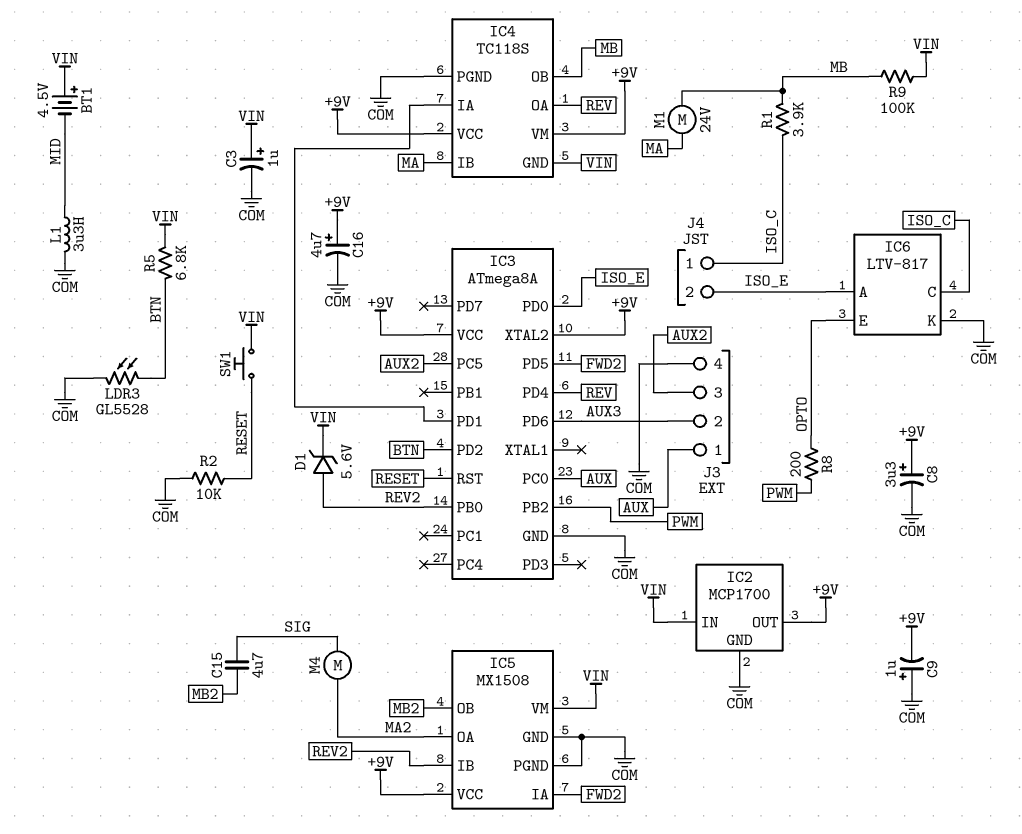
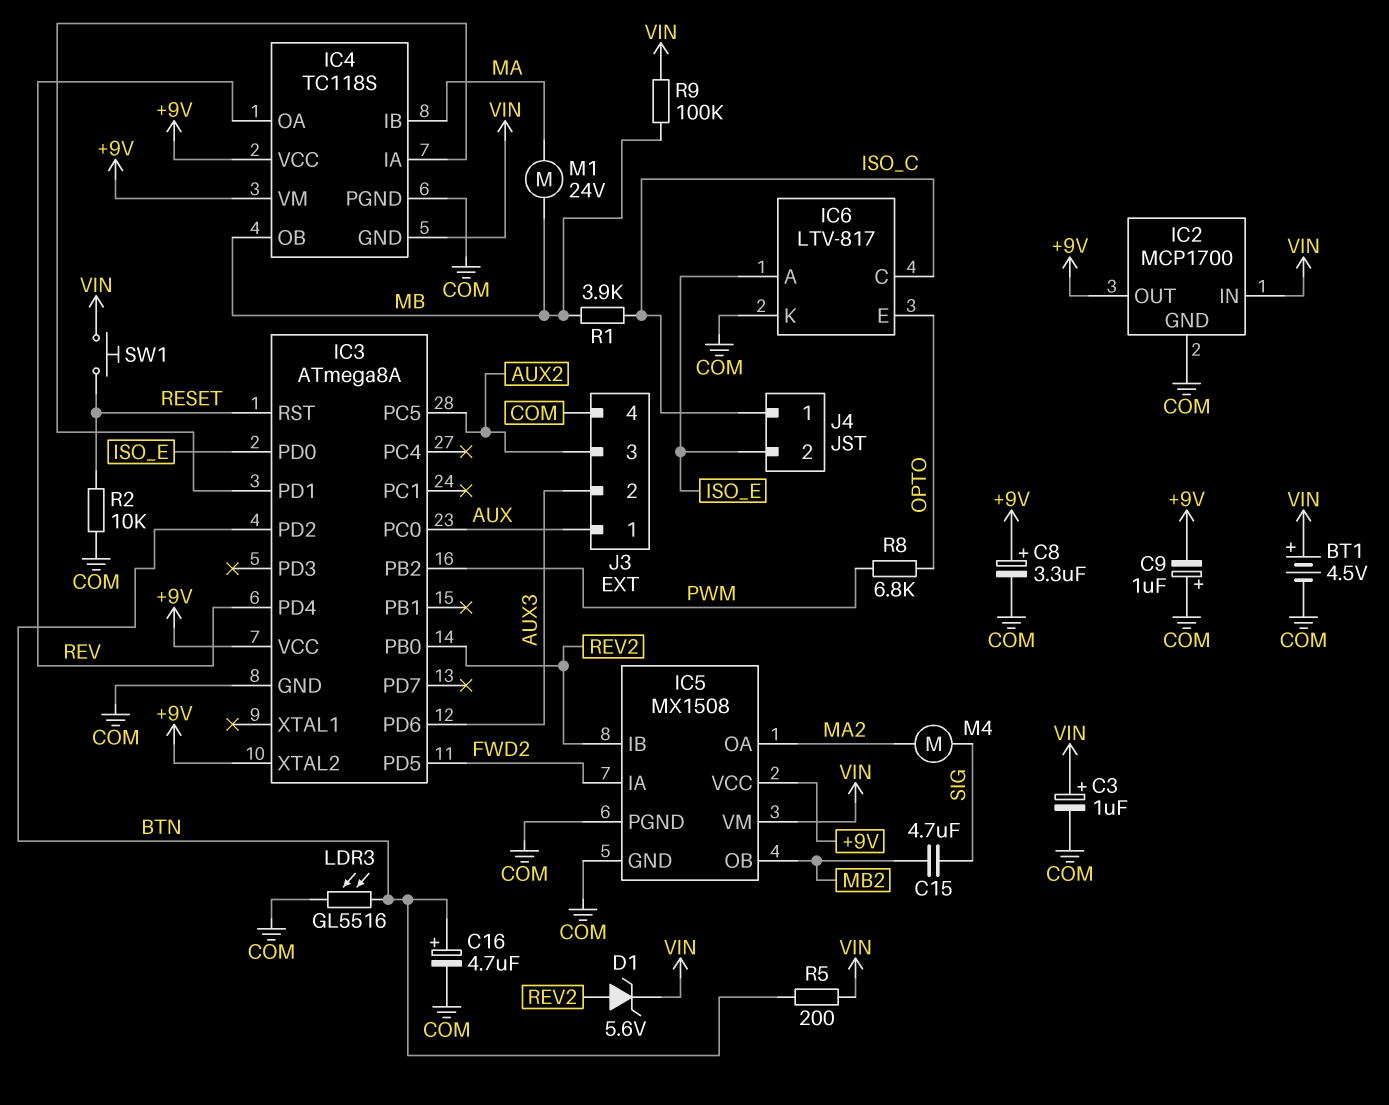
BT1: 4.5V (plus VIN, minus MID) -> 4.5V (plus VIN, minus COM)
C16: 4.7uF (plus +9V, minus COM) -> 4.7uF (plus BTN, minus COM)
L1: 3.3uH (COM, MID) -> none
LDR3: GL5528 (BTN, COM) -> GL5516 (BTN, COM)
R5: 6.8k (BTN, VIN) -> 200 (BTN, VIN)
R8: 200 (OPTO, PWM) -> 6.8k (OPTO, PWM)

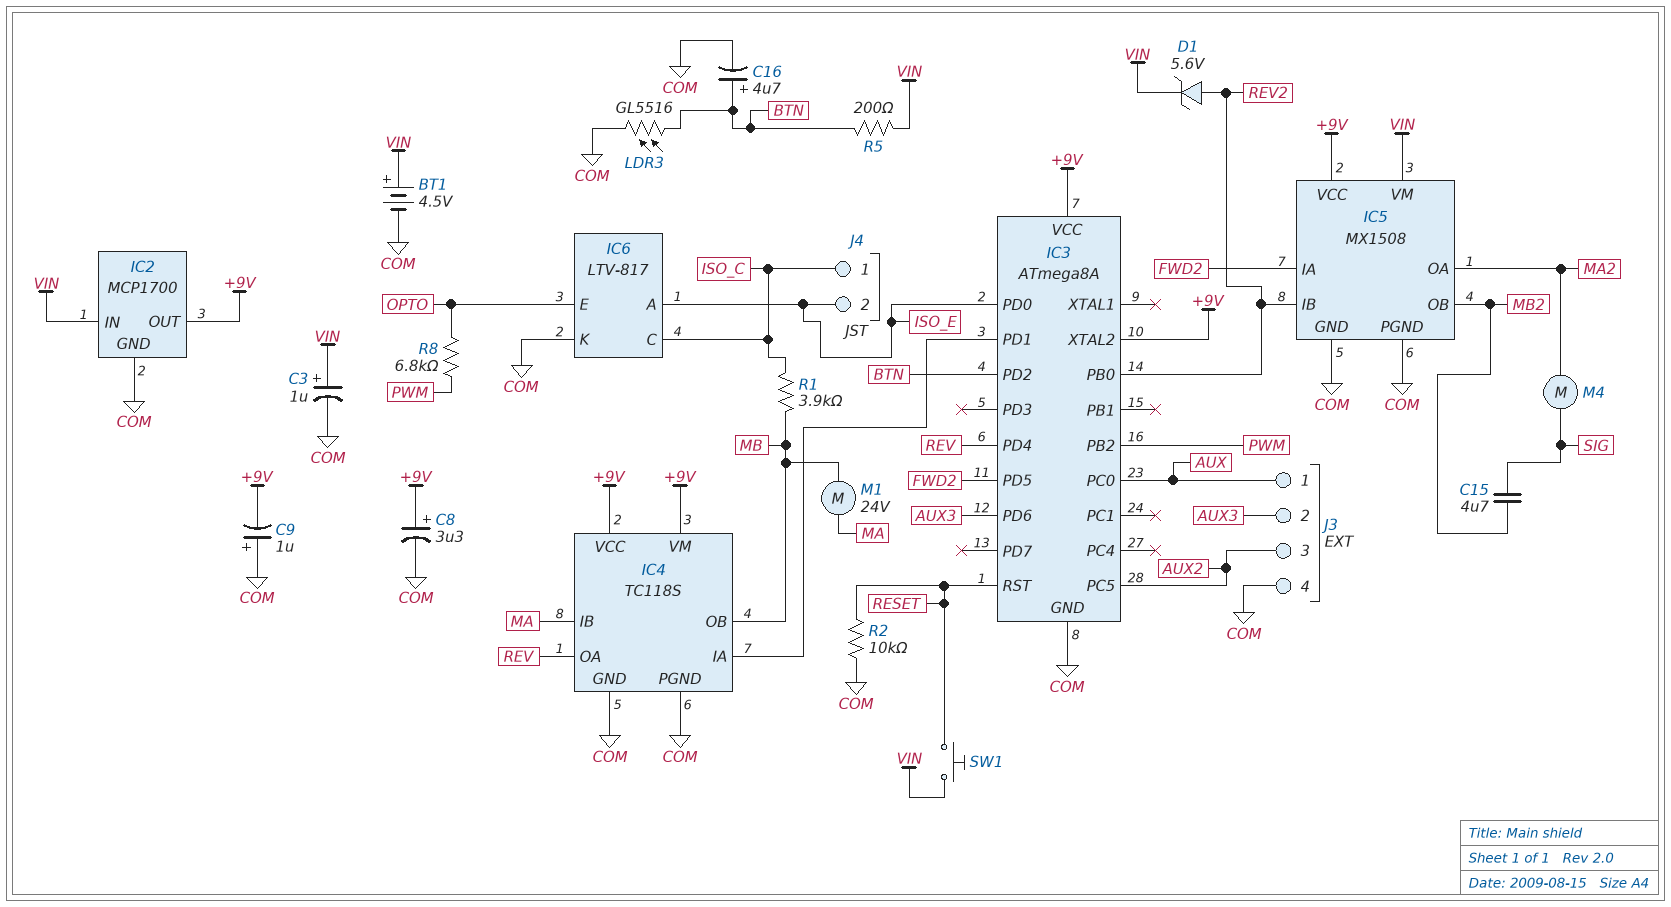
IC4 pin GND: VIN -> COM
R9: 100k (MB, VIN) -> none

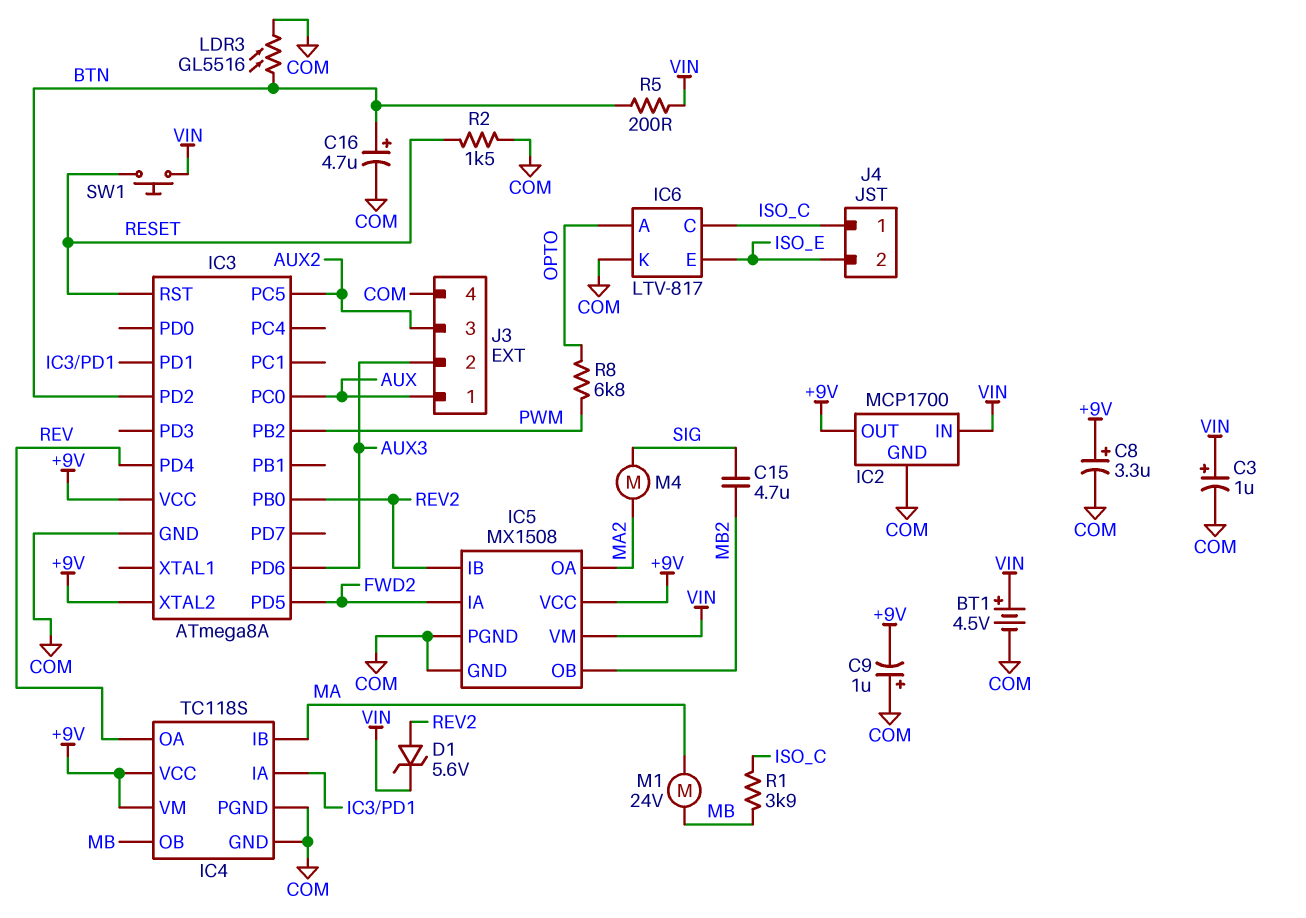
IC3 pin PD0: ISO_E -> none
IC6 pin A: ISO_E -> OPTO
IC6 pin E: OPTO -> ISO_E
R2: 10k (COM, RESET) -> 1.5k (COM, RESET)

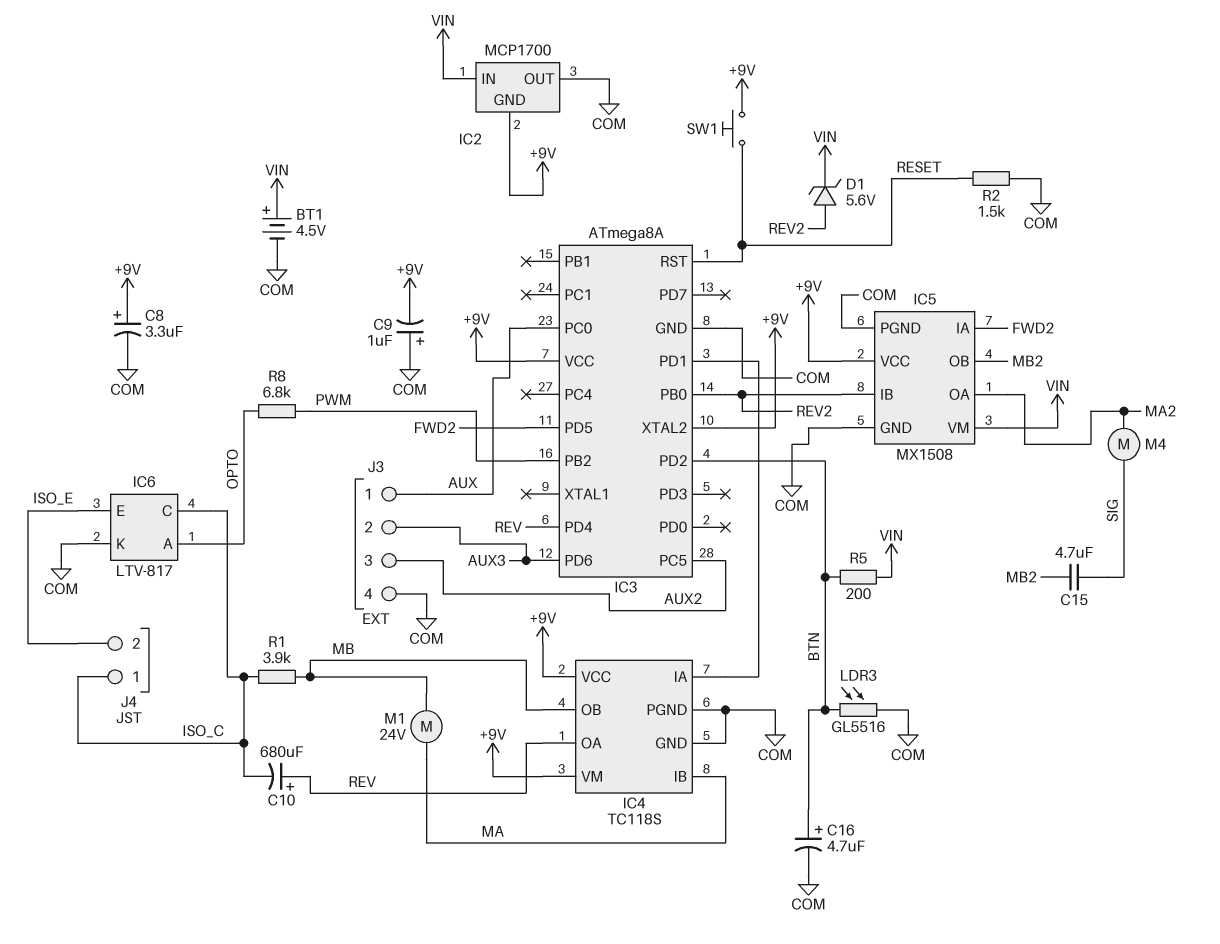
C3: 1uF (plus VIN, minus COM) -> none
C10: none -> 680uF (plus REV, minus ISO_C)
IC2 pin GND: COM -> +9V
IC2 pin OUT: +9V -> COM
SW1: button (RESET, VIN) -> button (+9V, RESET)

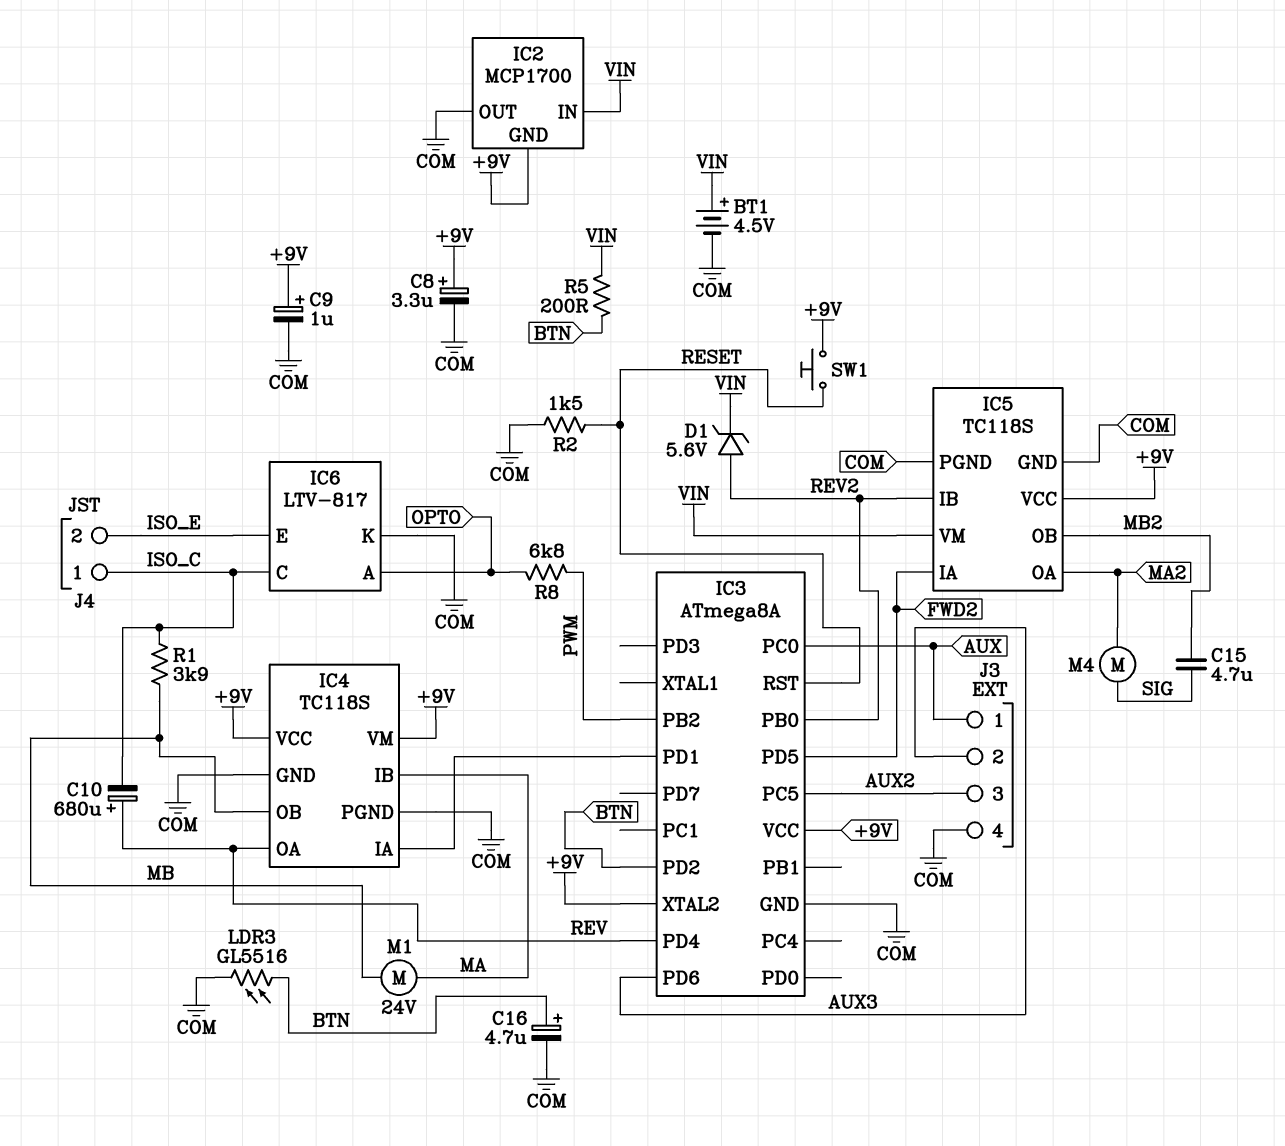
C9: 1uF (plus COM, minus +9V) -> 1uF (plus +9V, minus COM)
IC5: MX1508 -> TC118S

